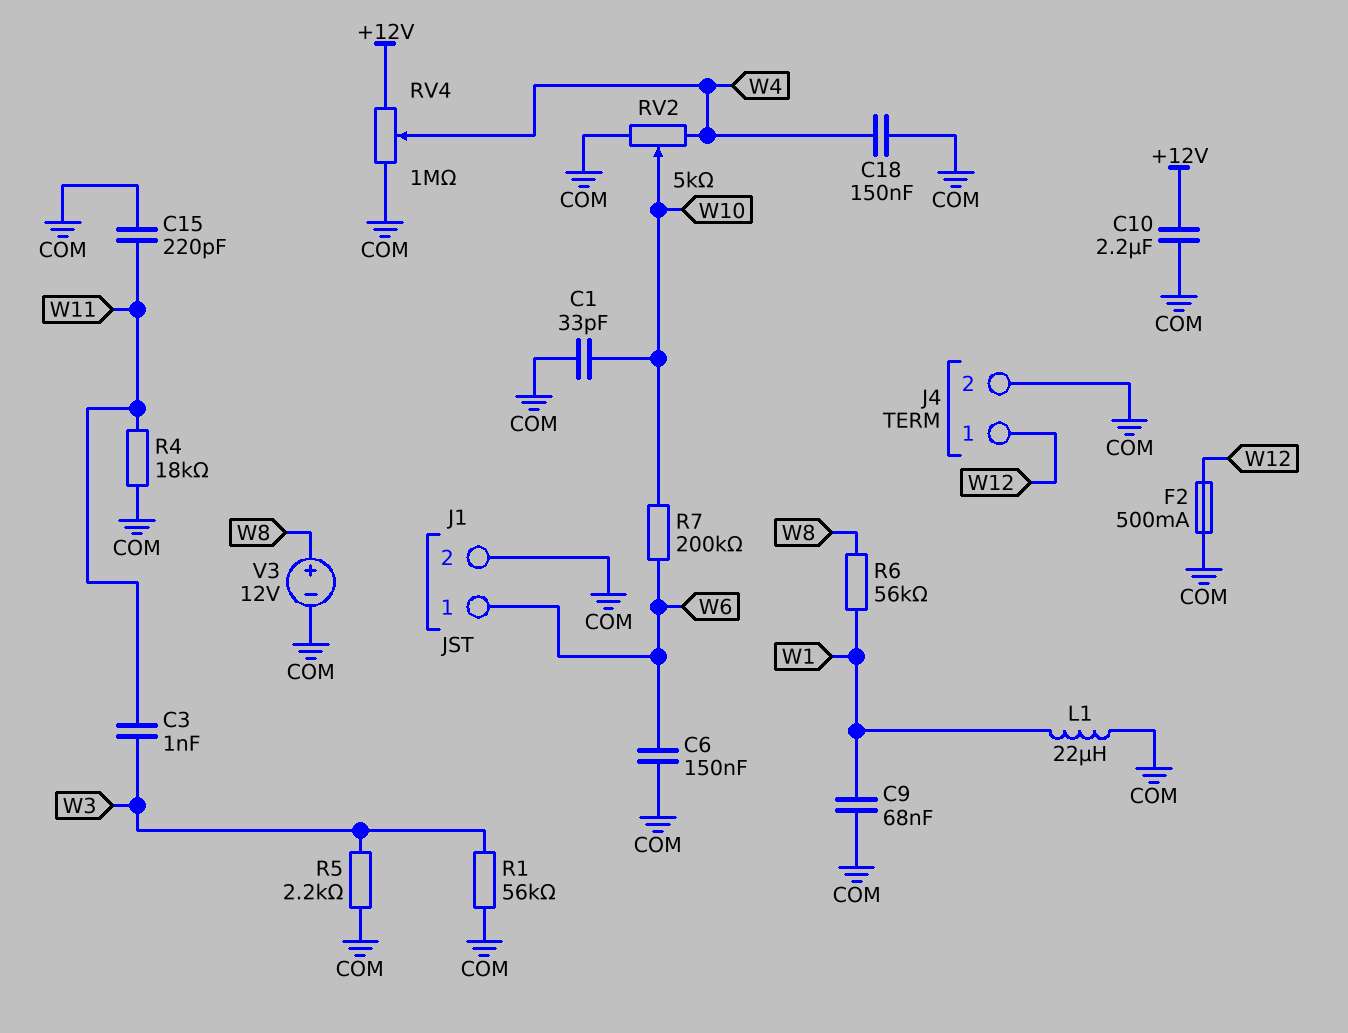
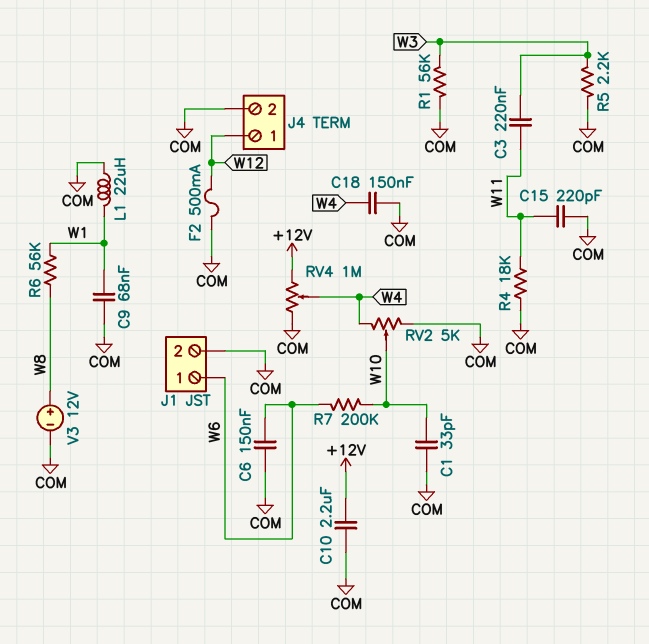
C3: 1nF (W3, W11) -> 220nF (W3, W11)

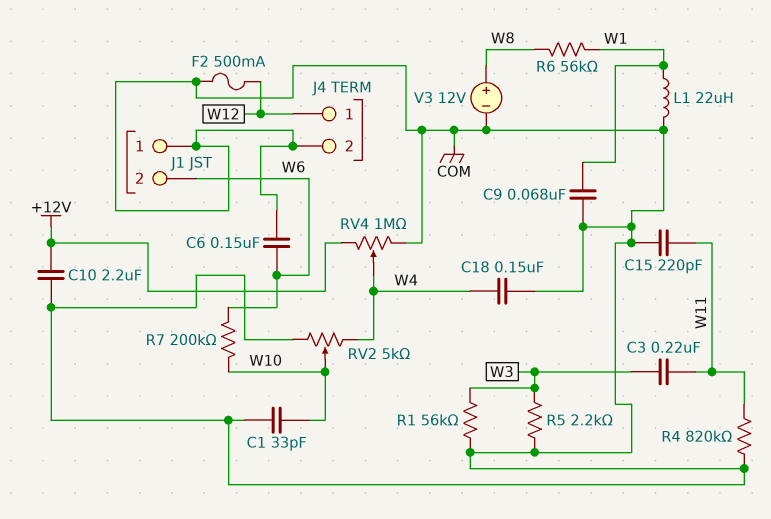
J1 pin 1: W6 -> COM
J1 pin 2: COM -> W6
R4: 18k (COM, W11) -> 820k (COM, W11)

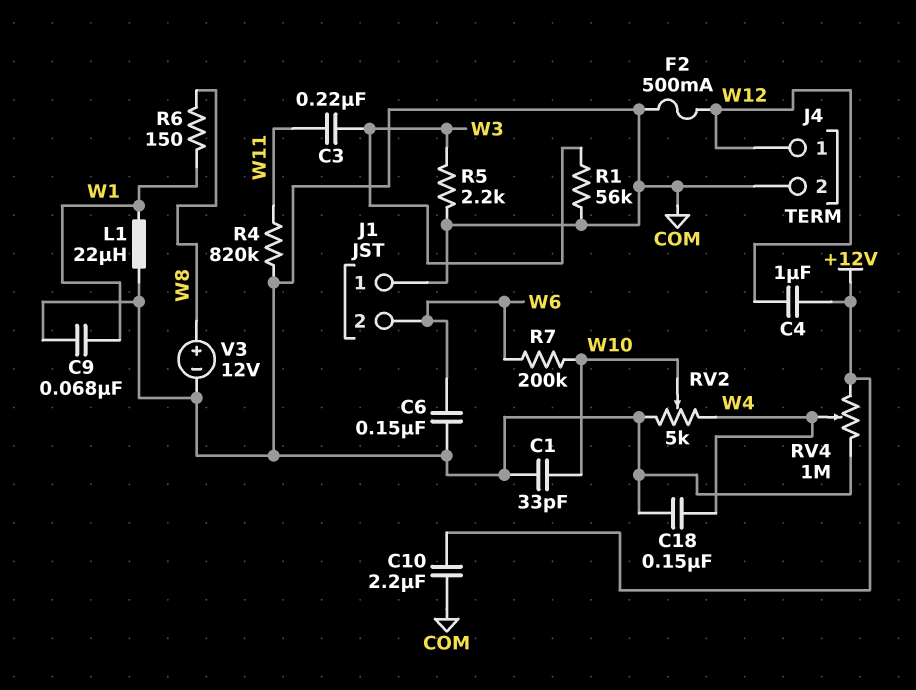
C4: none -> 1uF (+12V, W12)
C15: 220pF (COM, W11) -> none
R6: 56k (W1, W8) -> 150 (W1, W8)

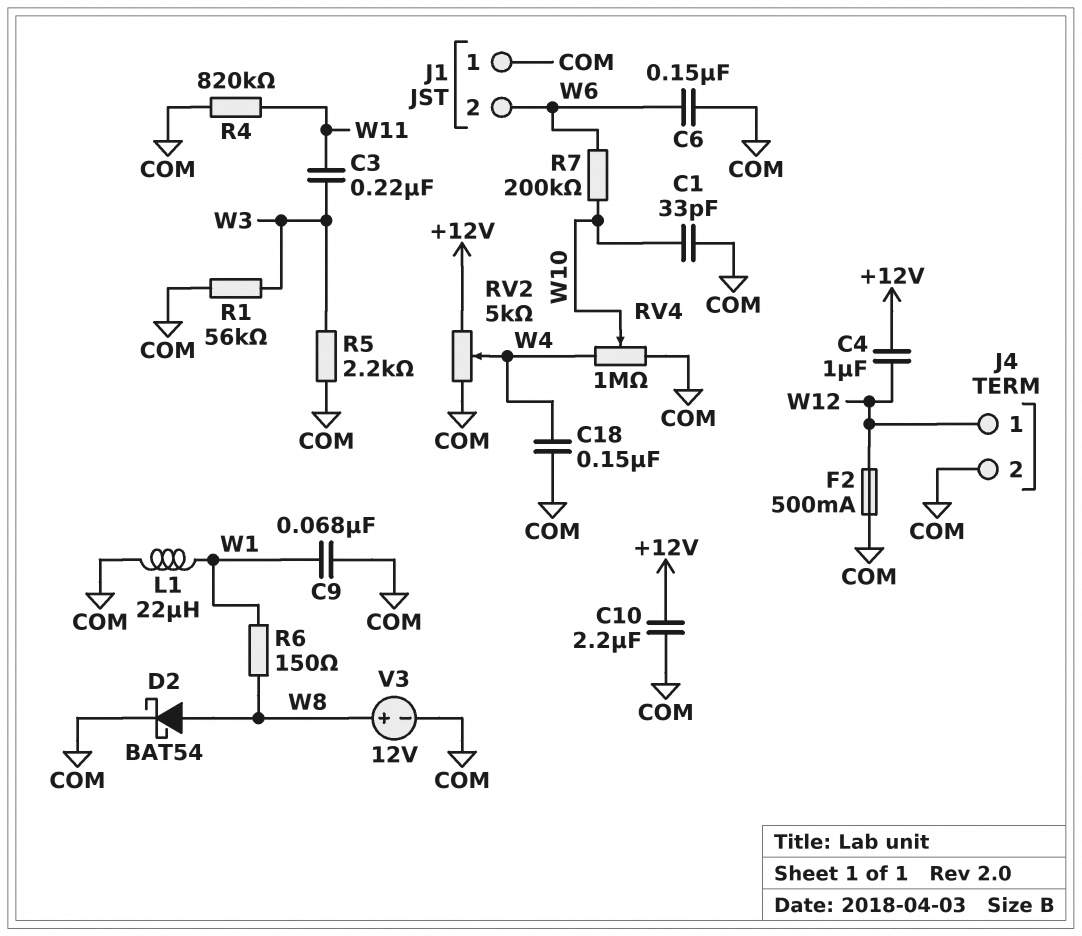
D2: none -> schottky BAT54 (A W8, K COM)
RV2: 5k (COM, W4, wiper W10) -> 5k (+12V, COM, wiper W4)
RV4: 1M (+12V, COM, wiper W4) -> 1M (COM, W4, wiper W10)

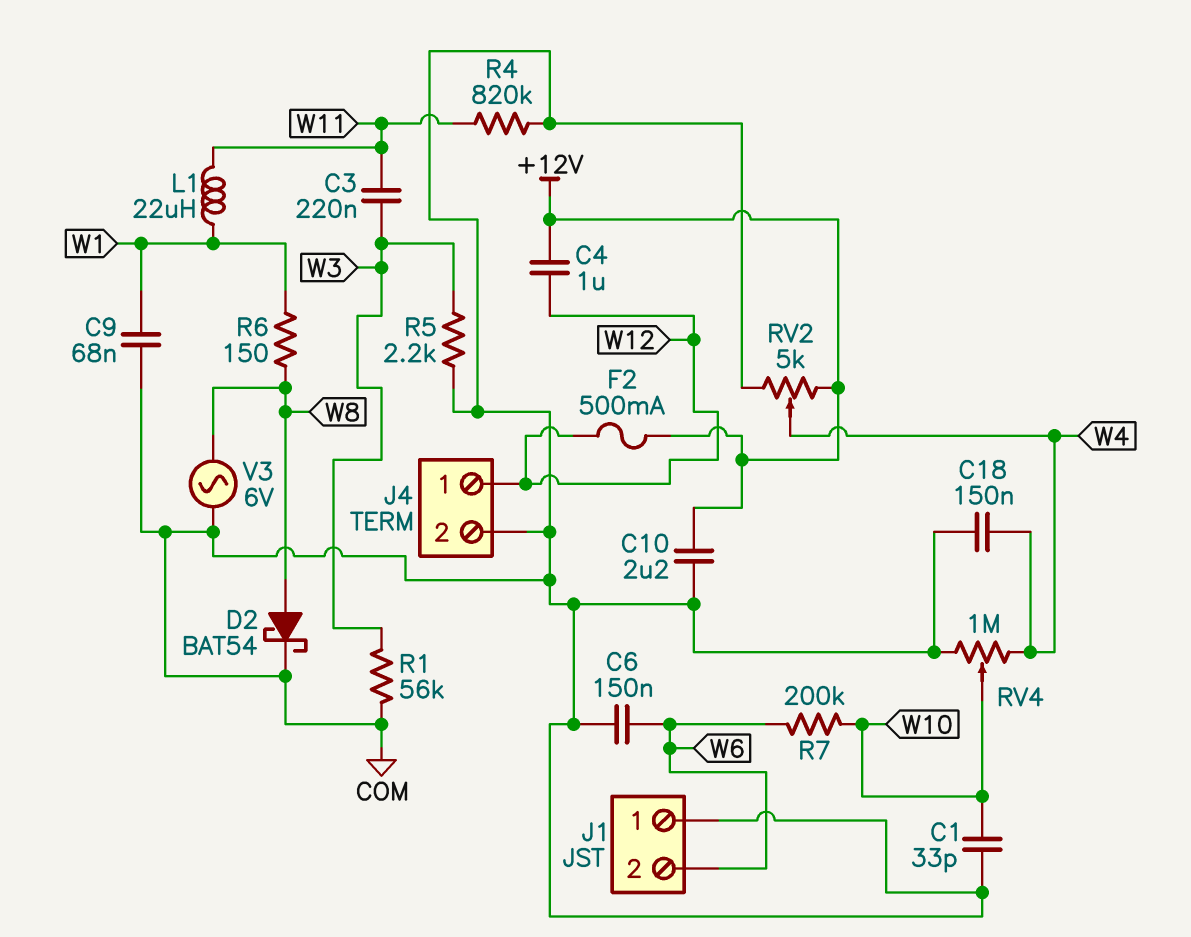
F2: 500mA (COM, W12) -> 500mA (+12V, W12)
L1: 22uH (COM, W1) -> 22uH (W1, W11)
V3: 12V (plus W8, minus COM) -> AC 6V (COM, W8)

